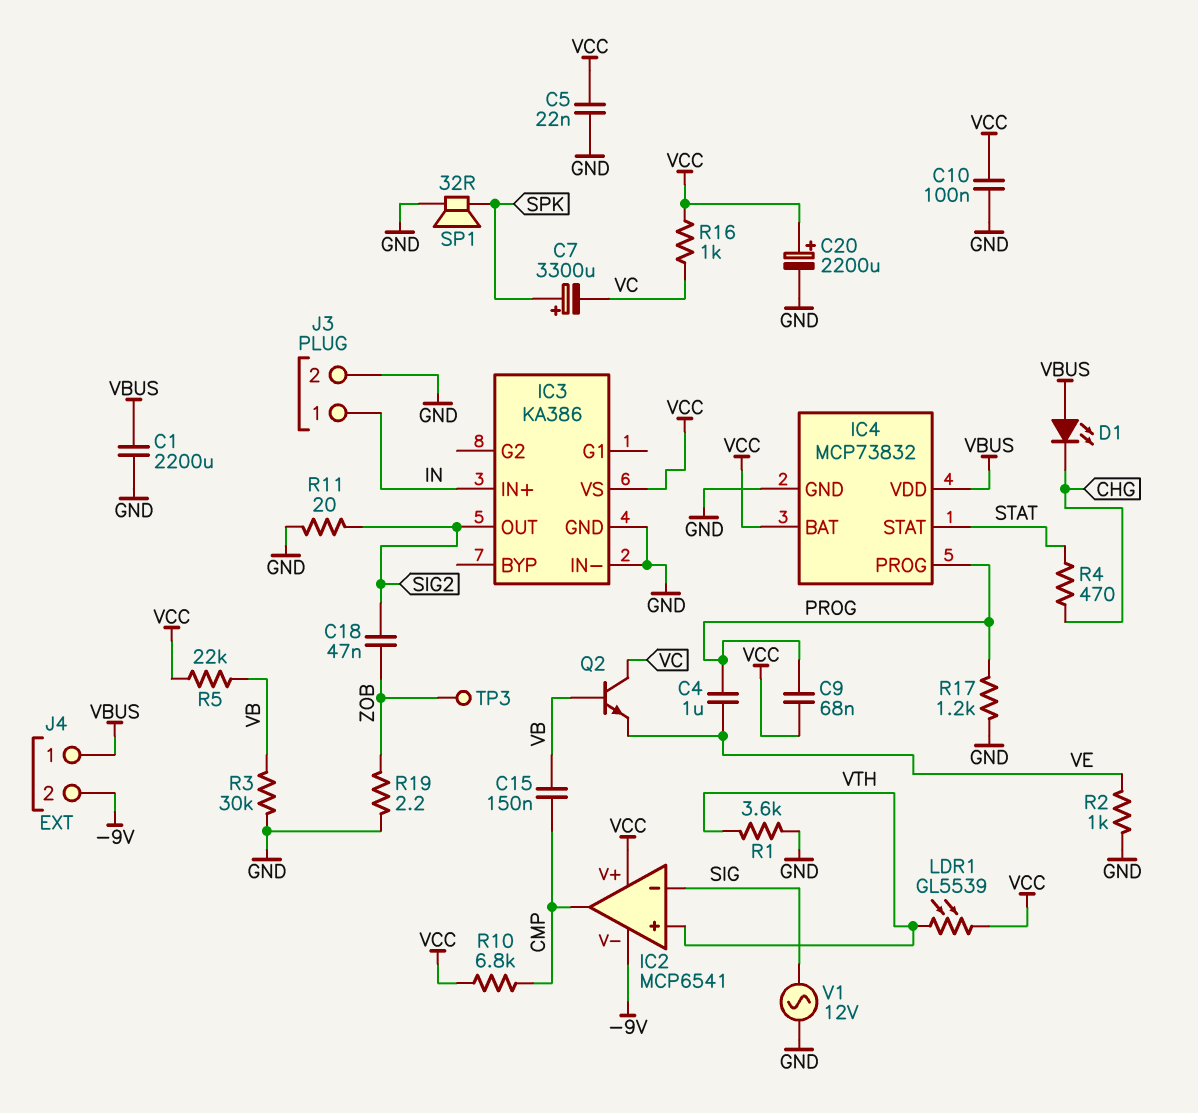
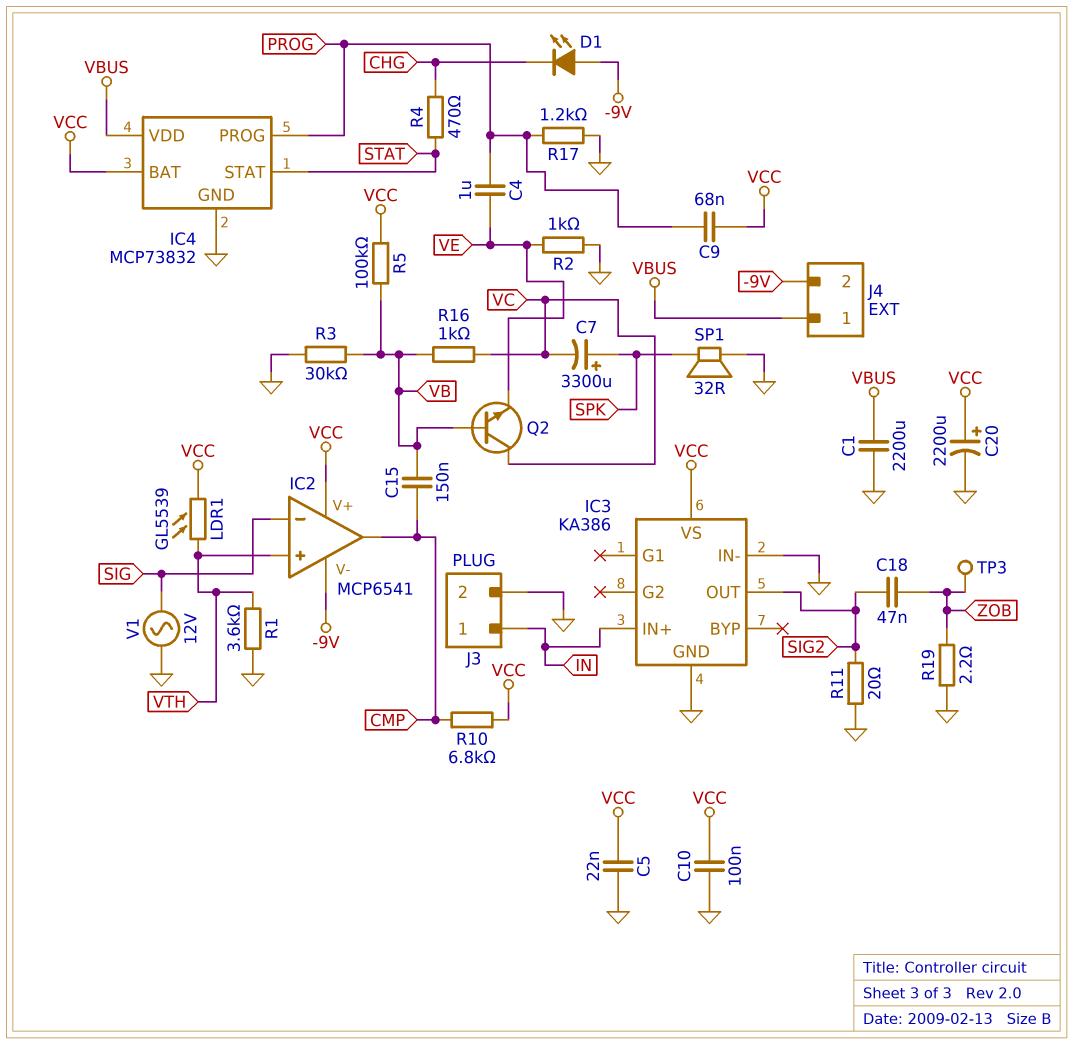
D1: LED (A VBUS, K CHG) -> LED (A -9V, K CHG)
R5: 22k (VB, VCC) -> 100k (VB, VCC)
R16: 1k (VC, VCC) -> 1k (VB, VC)

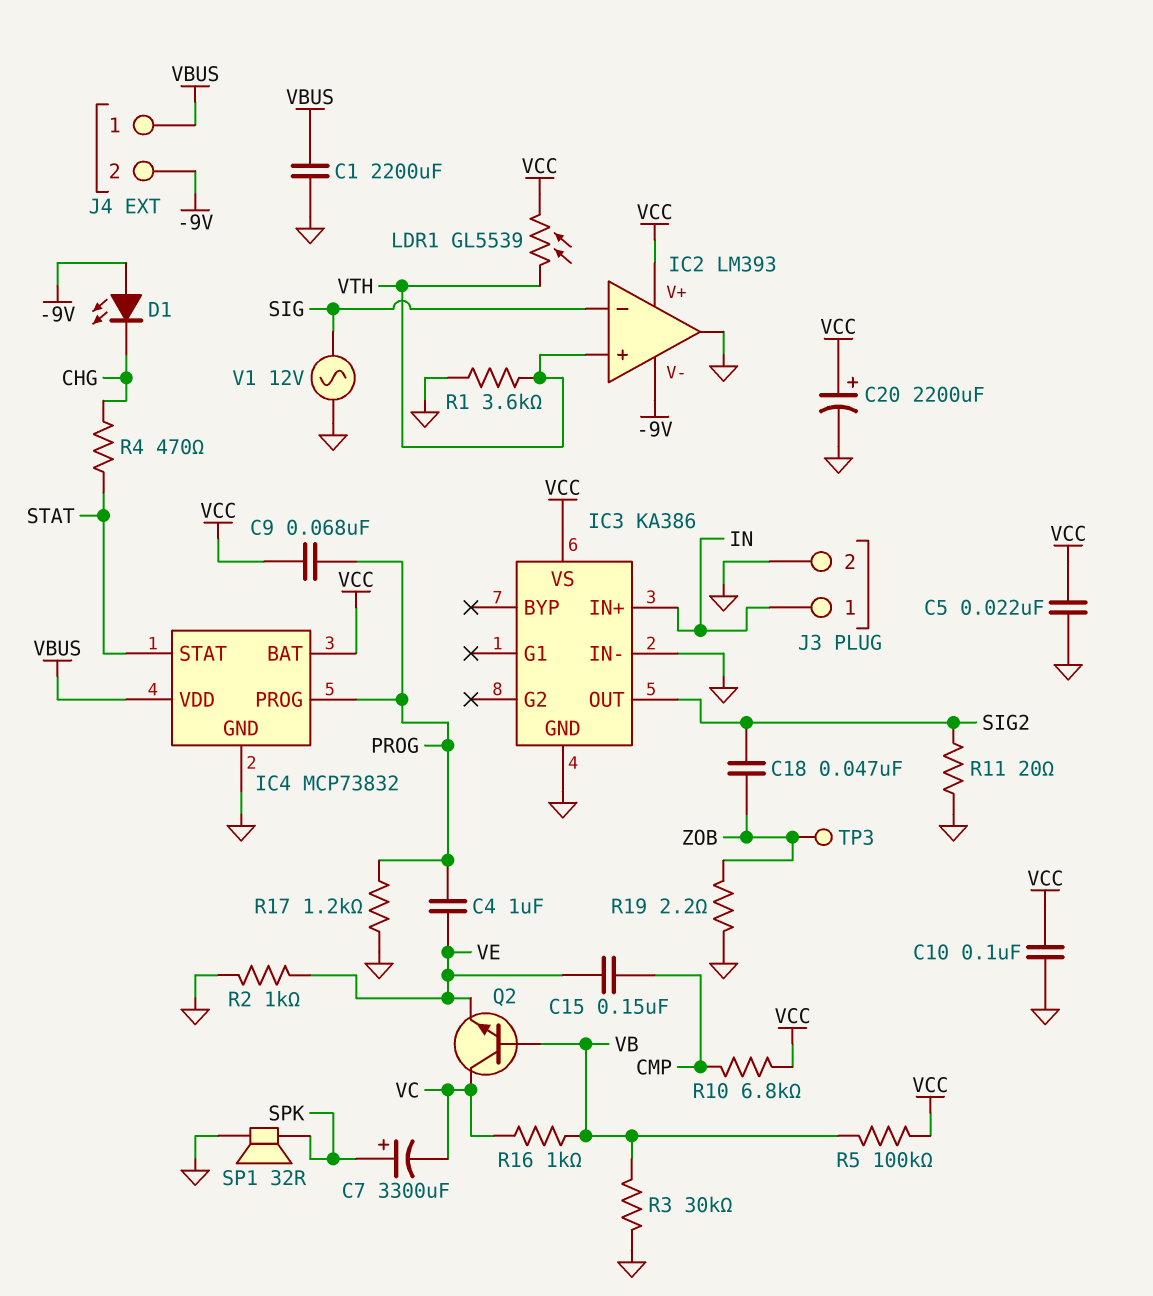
C15: 150nF (CMP, VB) -> 150nF (CMP, VE)
IC2: MCP6541 -> LM393
IC2 pin out: CMP -> GND

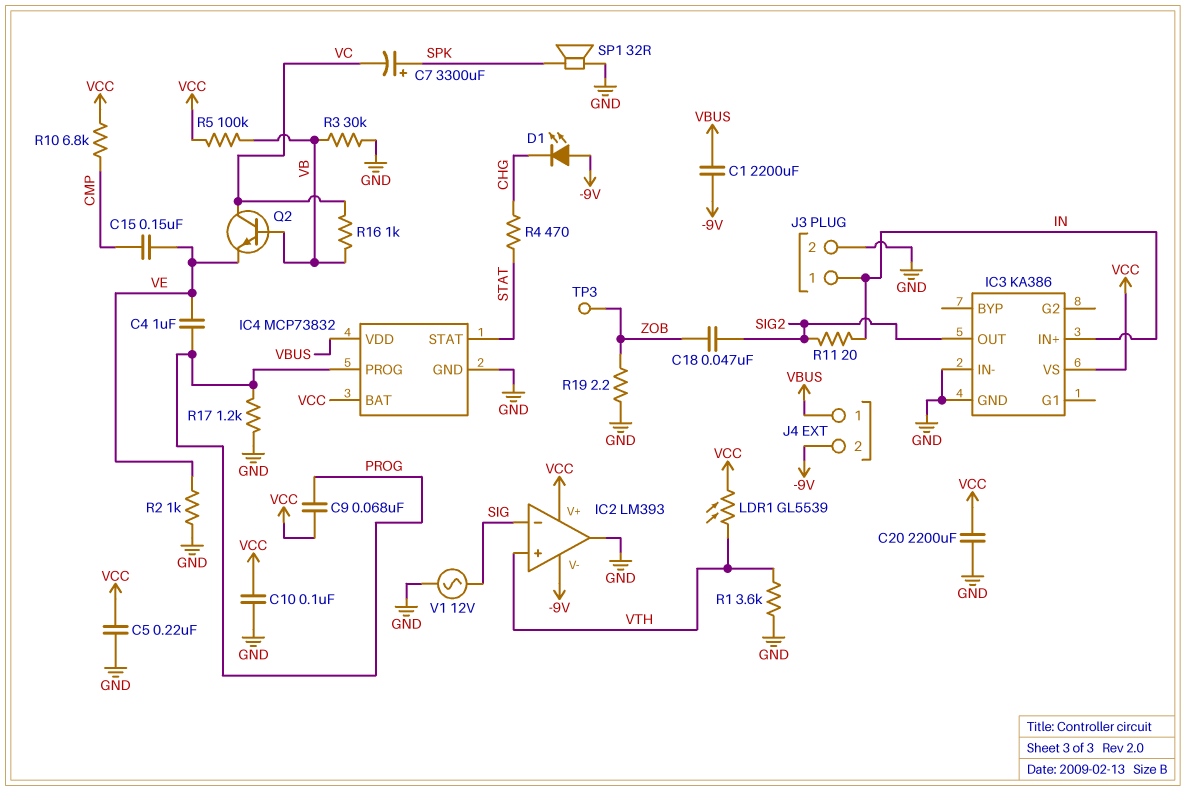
C1: 2200uF (GND, VBUS) -> 2200uF (-9V, VBUS)
C5: 22nF (GND, VCC) -> 220nF (GND, VCC)
C20: 2200uF (plus VCC, minus GND) -> 2200uF (GND, VCC)
R11: 20 (GND, SIG2) -> 20 (IN, SIG2)

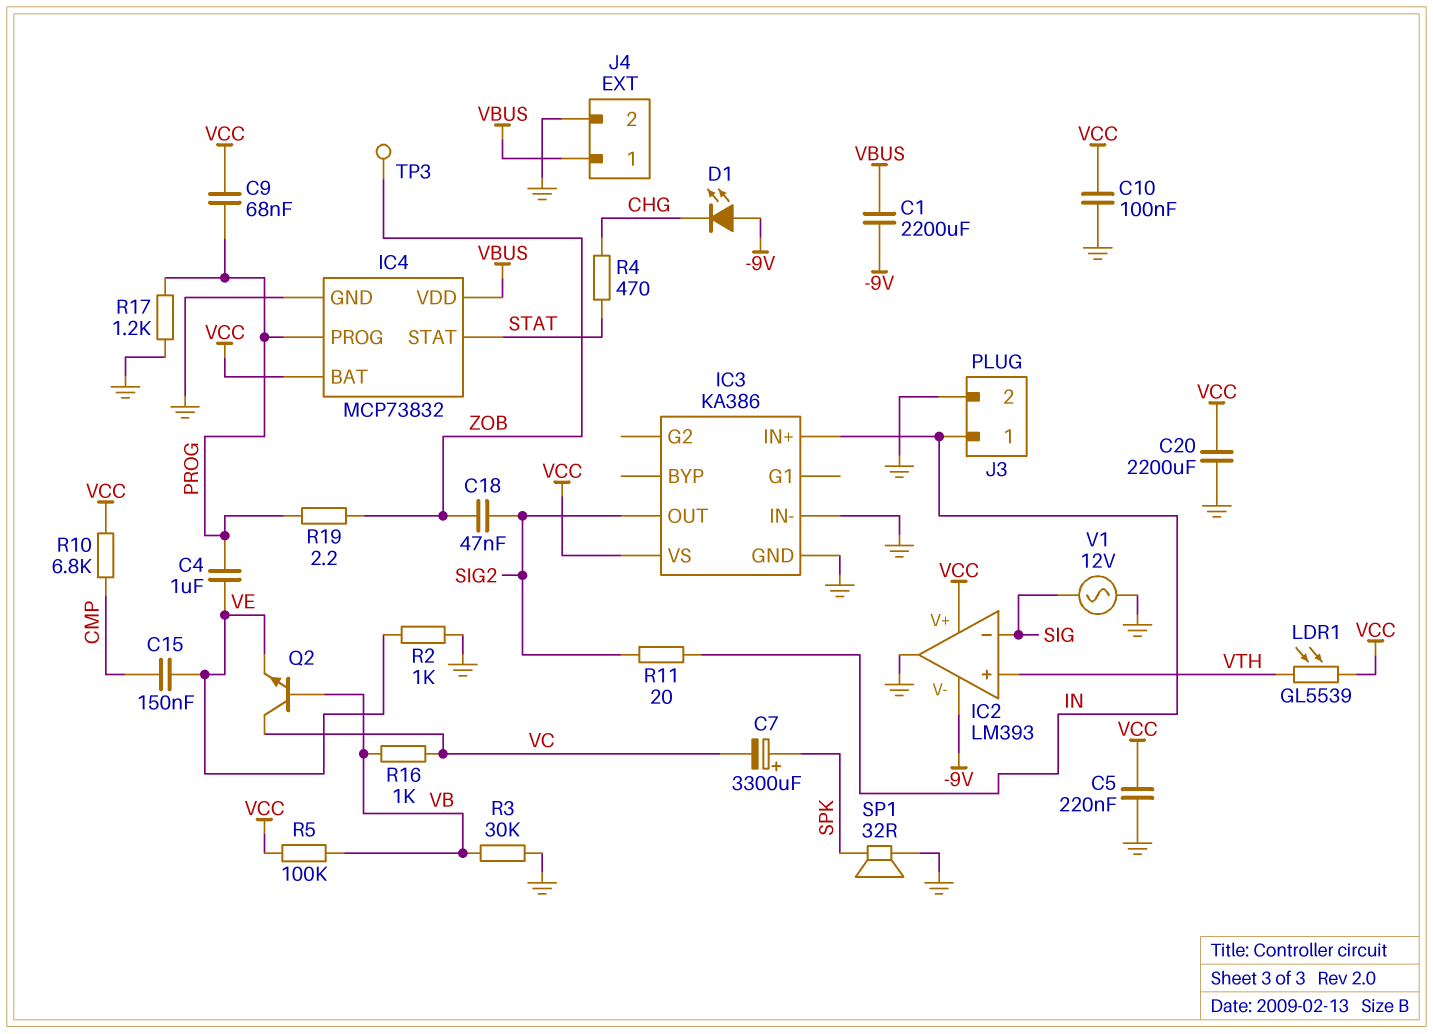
J4 pin 2: -9V -> GND
R1: 3.6k (GND, VTH) -> none
R19: 2.2 (GND, ZOB) -> 2.2 (PROG, ZOB)

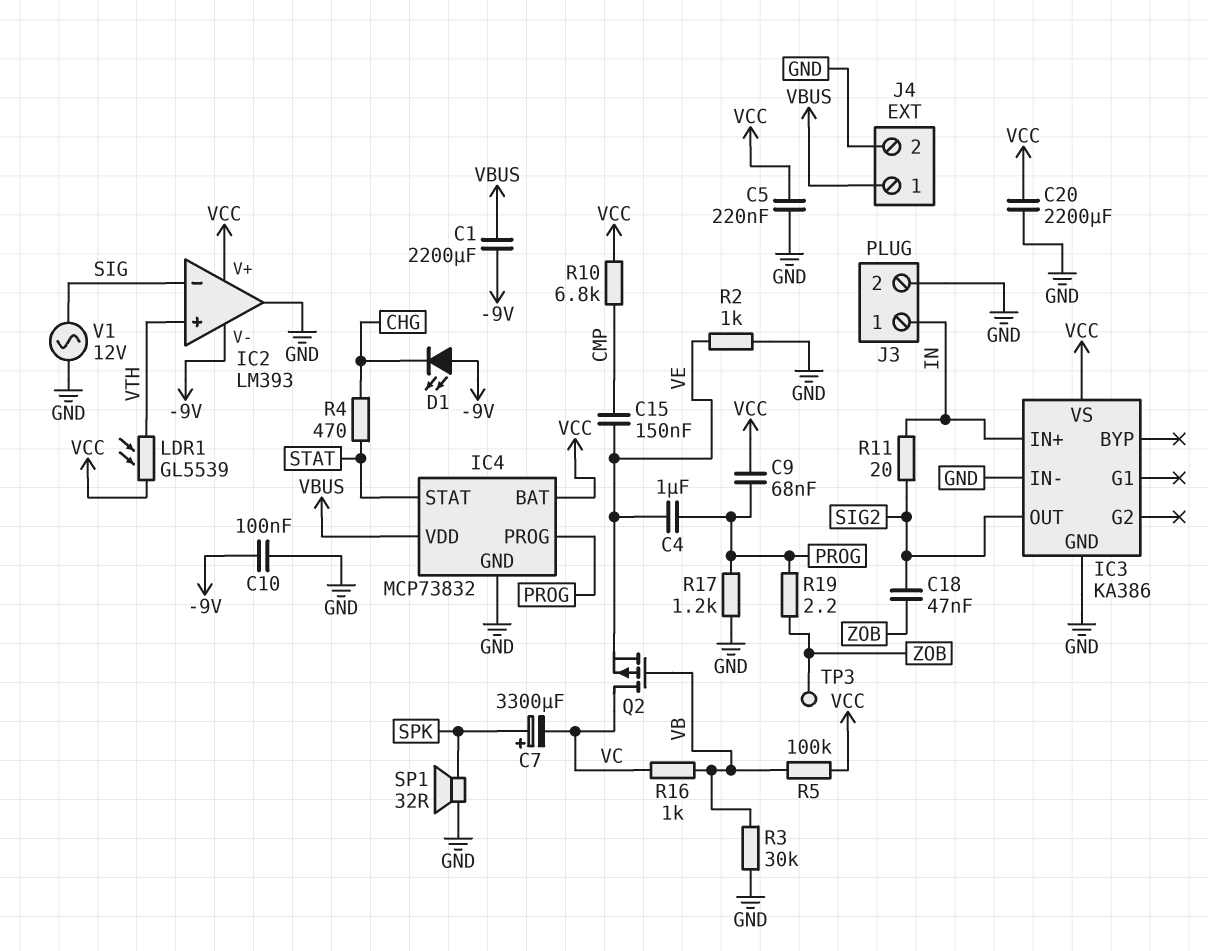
C10: 100nF (GND, VCC) -> 100nF (-9V, GND)
Q2: NPN (B VB, C VC, E VE) -> PMOS (G VB, D VC, S VE)

